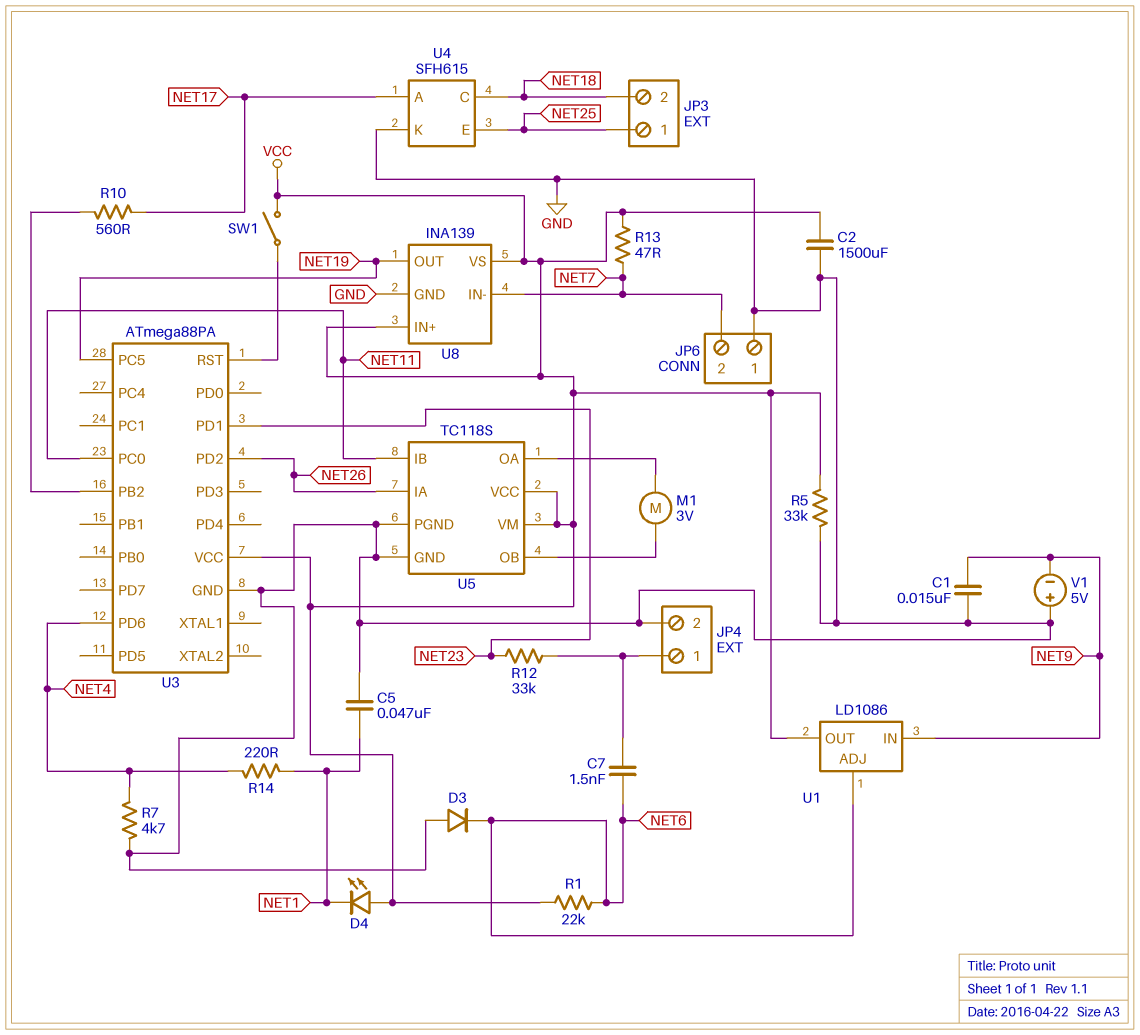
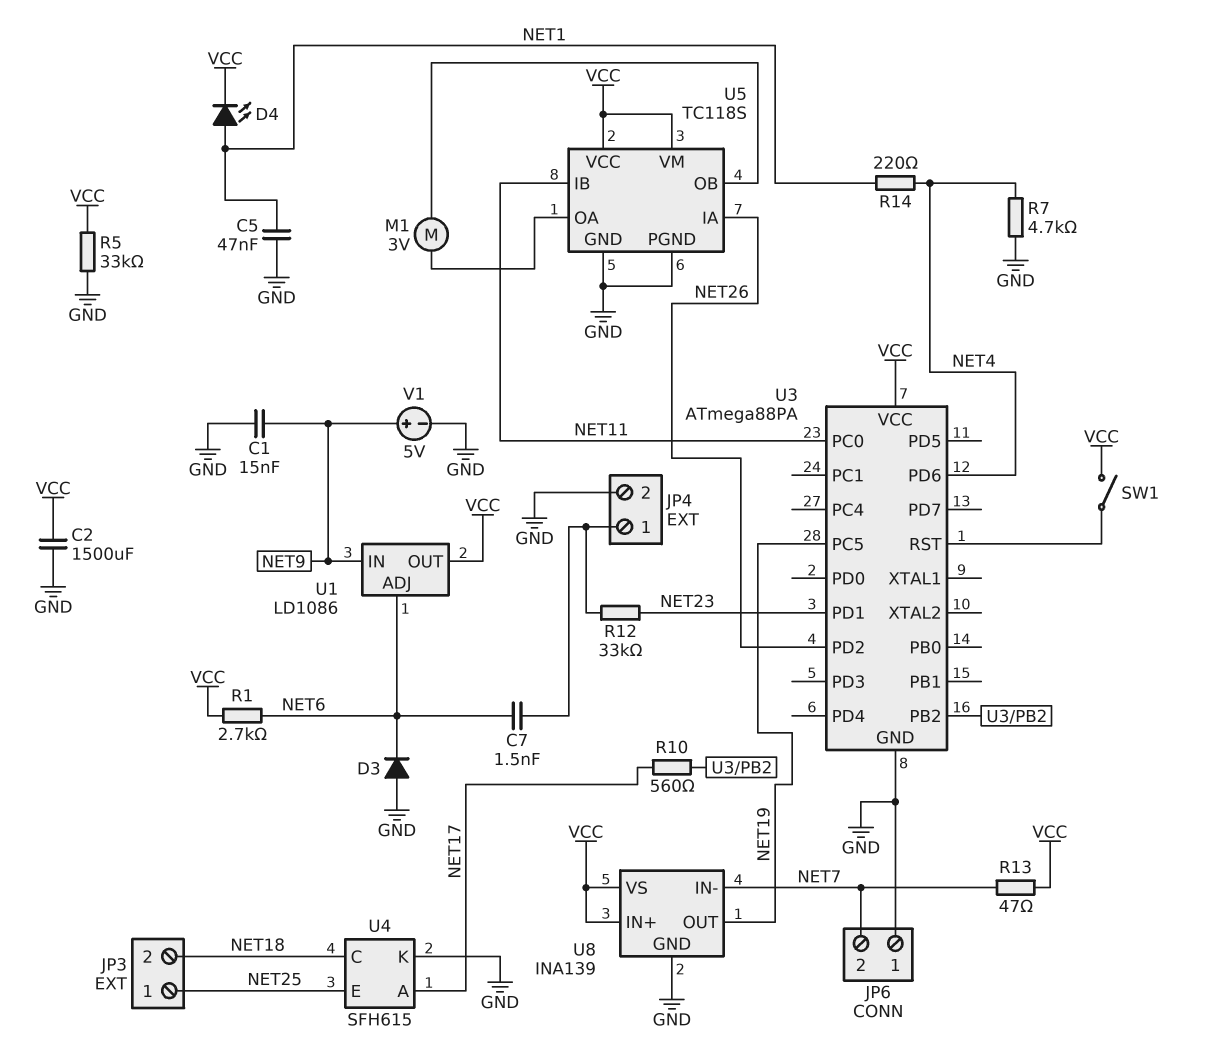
D4: LED (A VCC, K NET1) -> LED (A NET1, K VCC)
R1: 22k (NET6, VCC) -> 2.7k (NET6, VCC)
V1: 5V (plus GND, minus NET9) -> 5V (plus NET9, minus GND)

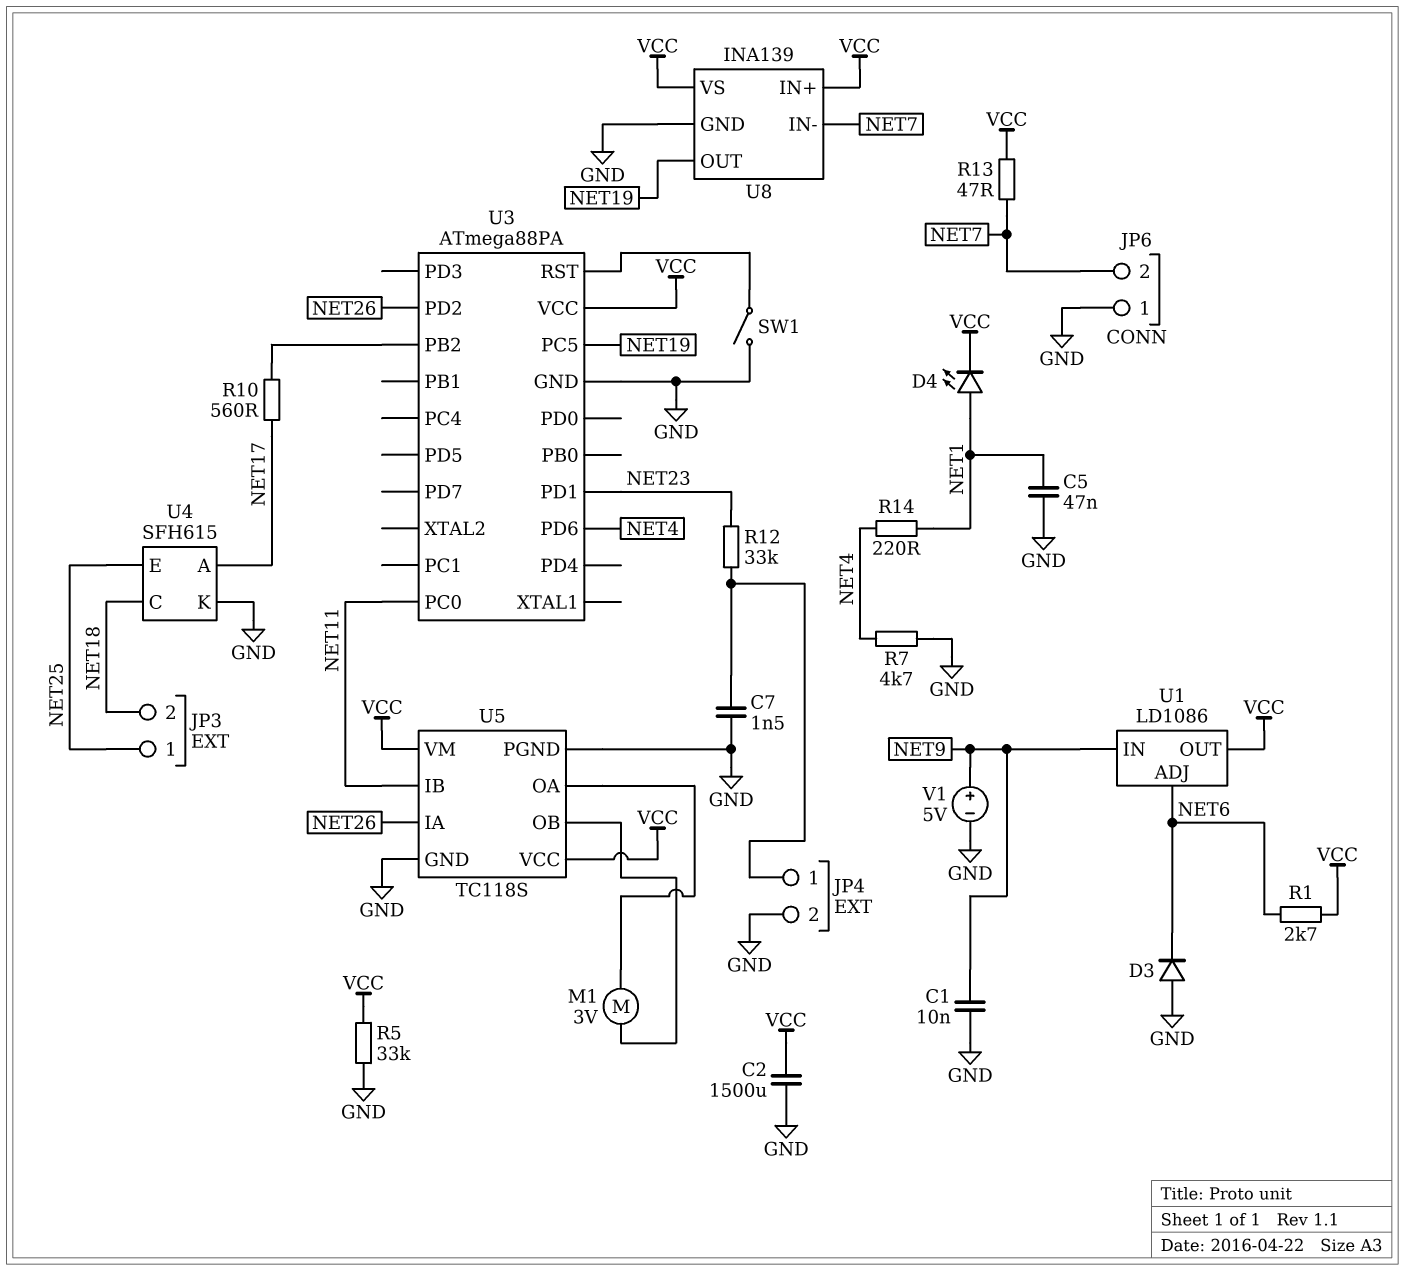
C1: 15nF (GND, NET9) -> 10nF (GND, NET9)
C7: 1.5nF (JP4/1, NET6) -> 1.5nF (GND, JP4/1)
SW1: switch (U3/RST, VCC) -> switch (GND, U3/RST)

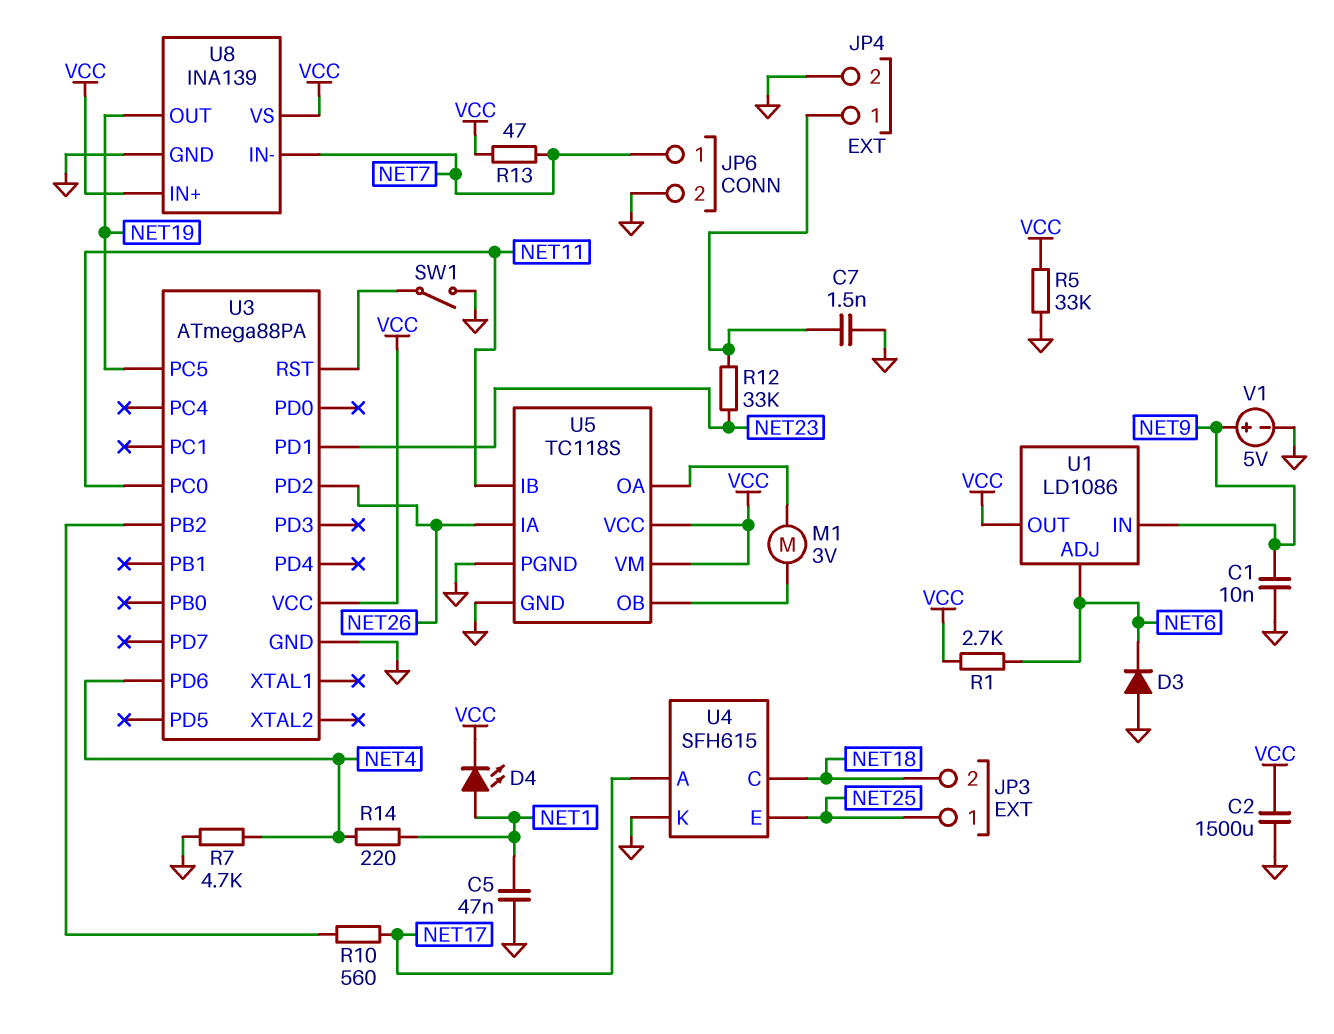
JP6 pin 1: GND -> NET7
JP6 pin 2: NET7 -> GND

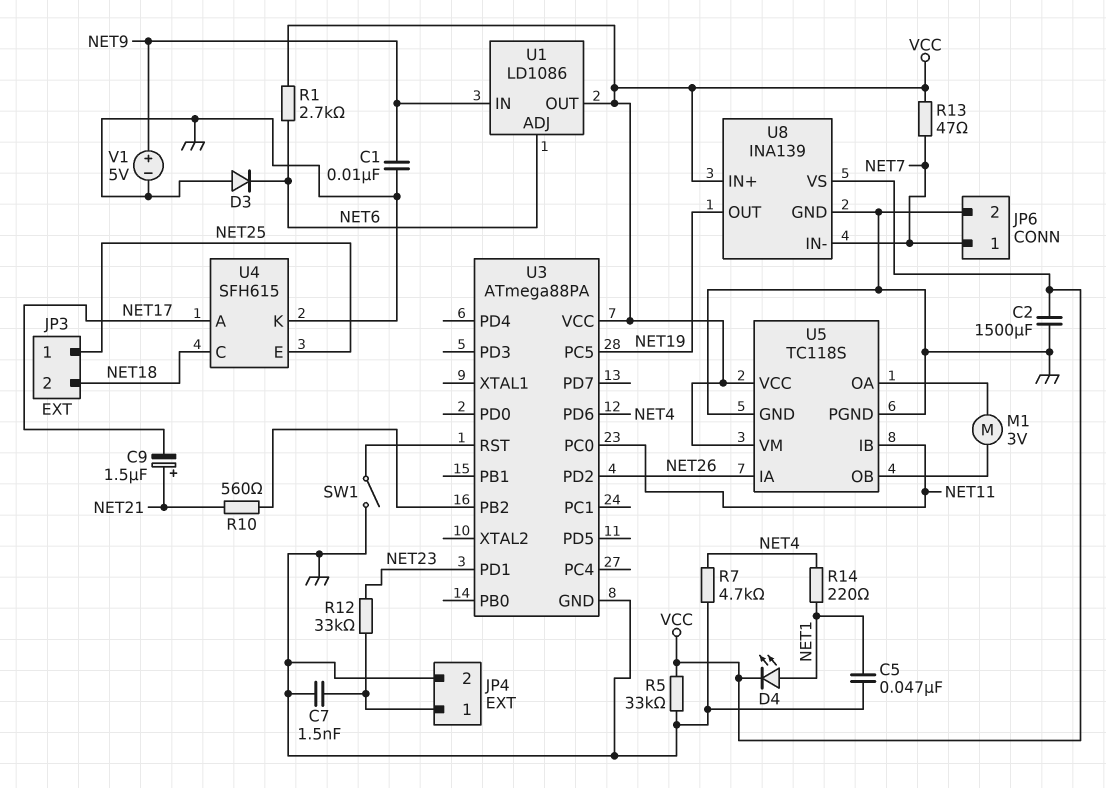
C9: none -> 1.5uF (plus NET21, minus NET17)
R10: 560 (NET17, U3/PB2) -> 560 (NET21, U3/PB2)

